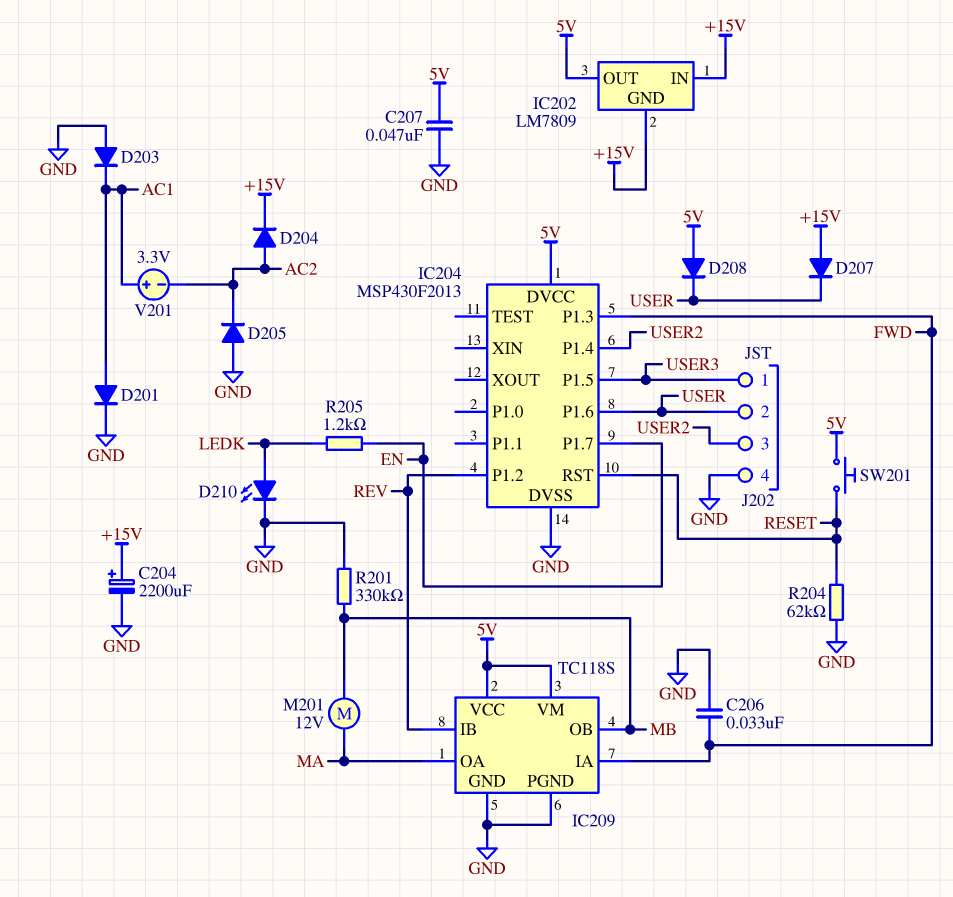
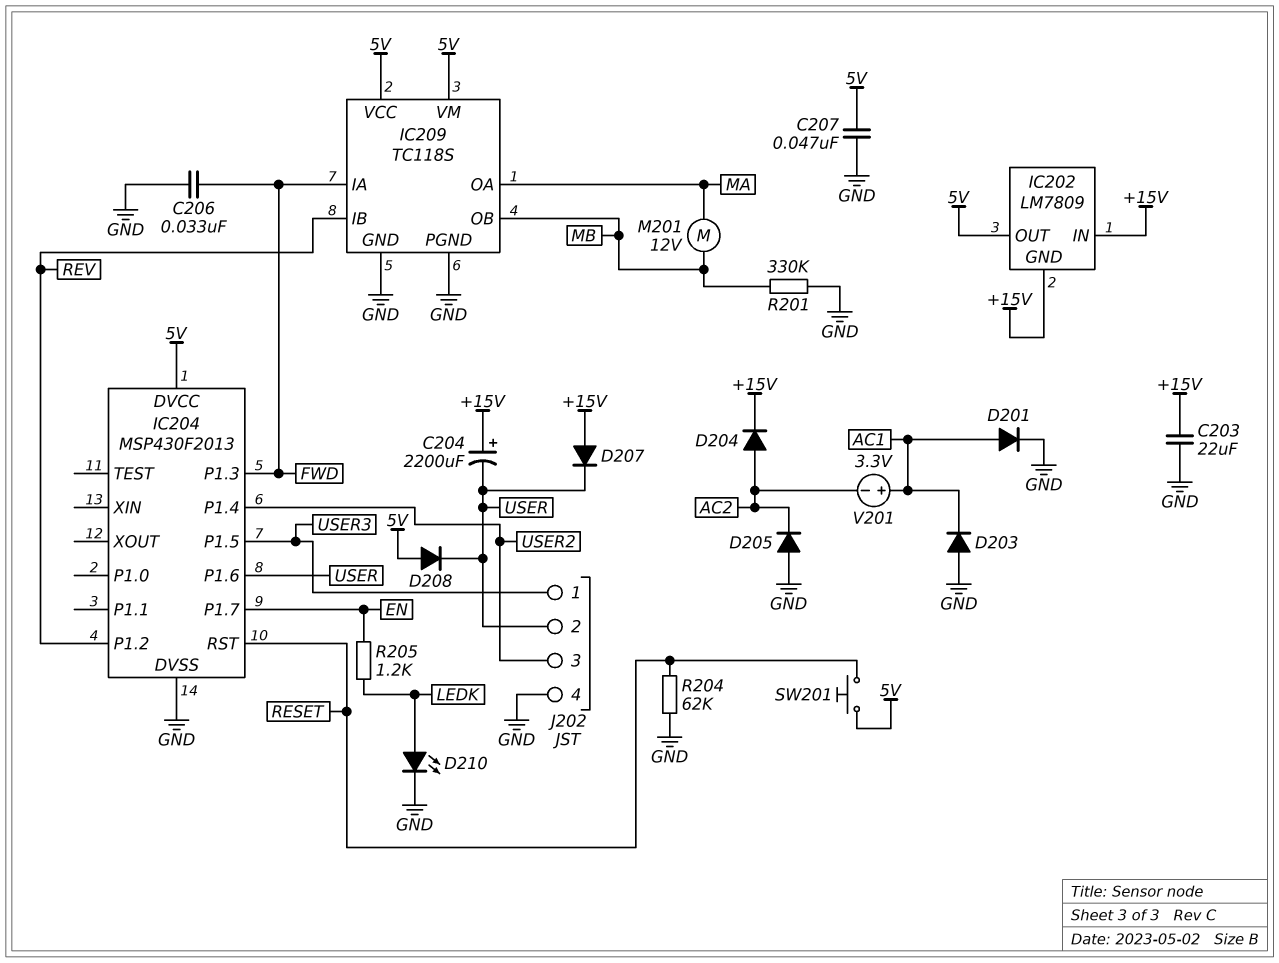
C203: none -> 22uF (+15V, GND)
C204: 2200uF (plus +15V, minus GND) -> 2200uF (plus +15V, minus USER)

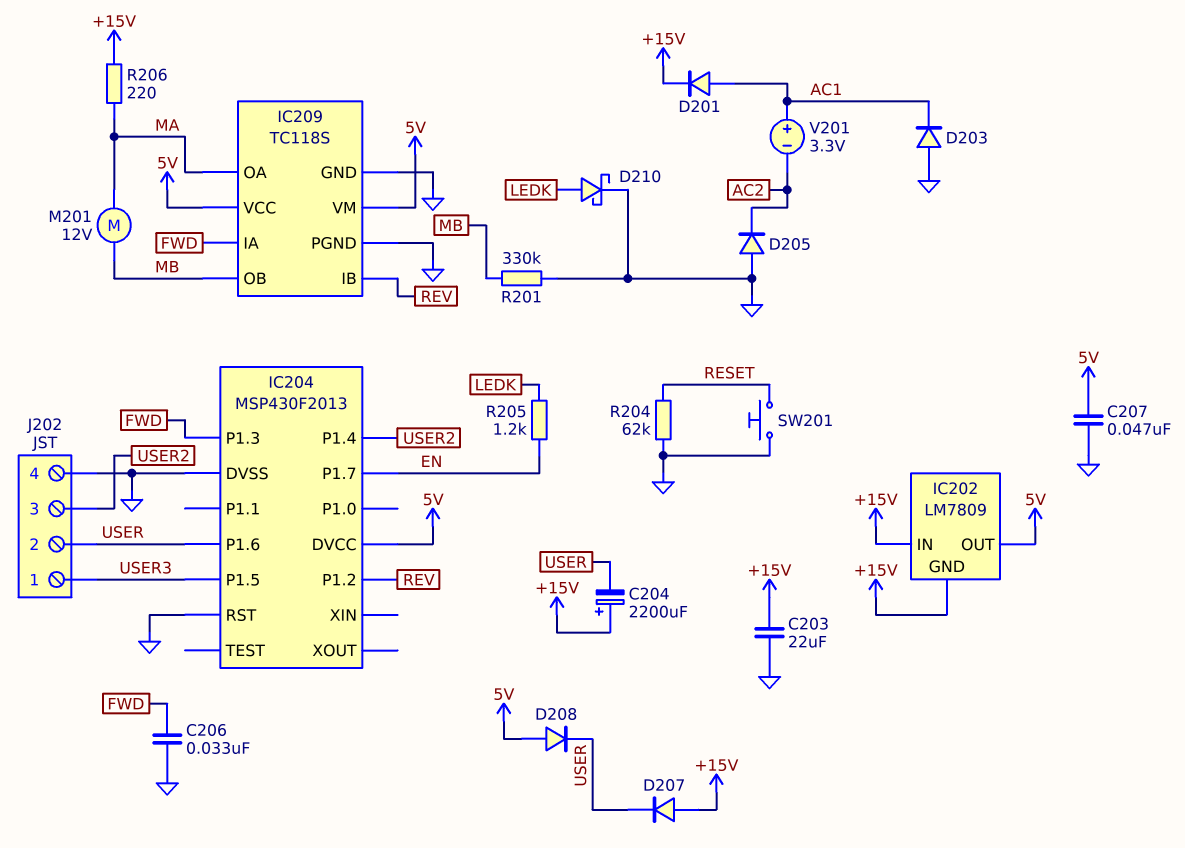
D201: diode (A AC1, K GND) -> diode (A AC1, K +15V)
D204: diode (A AC2, K +15V) -> none
D210: LED (A LEDK, K GND) -> schottky (A LEDK, K GND)
IC204 pin RST: RESET -> GND
R206: none -> 220 (+15V, MA)
SW201: button (5V, RESET) -> button (GND, RESET)

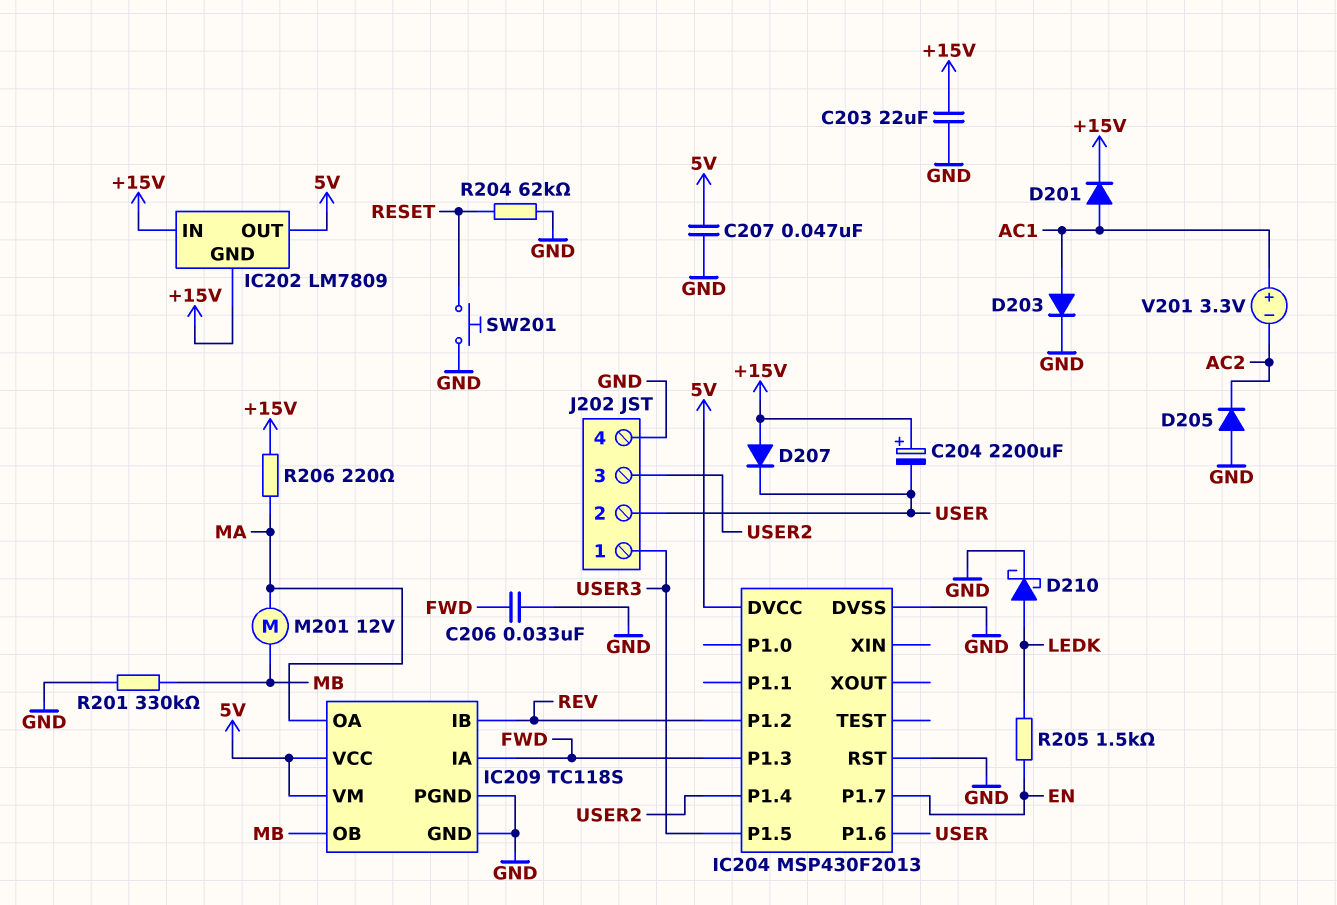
D203: diode (A GND, K AC1) -> diode (A AC1, K GND)
D208: diode (A 5V, K USER) -> none
R205: 1.2k (EN, LEDK) -> 1.5k (EN, LEDK)

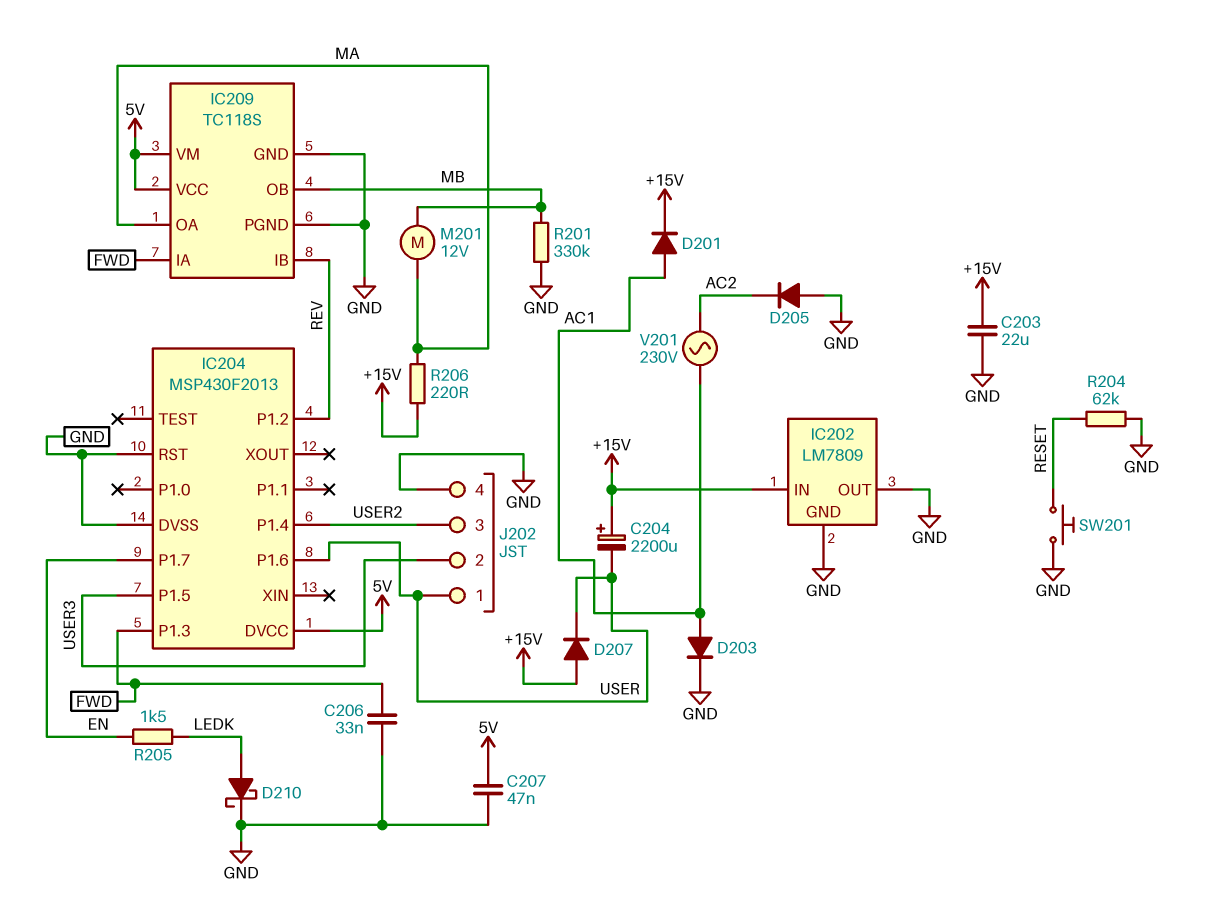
IC202 pin GND: +15V -> GND
IC202 pin OUT: 5V -> GND
J202 pin 1: USER3 -> USER
J202 pin 2: USER -> USER3
V201: 3.3V (plus AC1, minus AC2) -> AC 230V (AC1, AC2)

